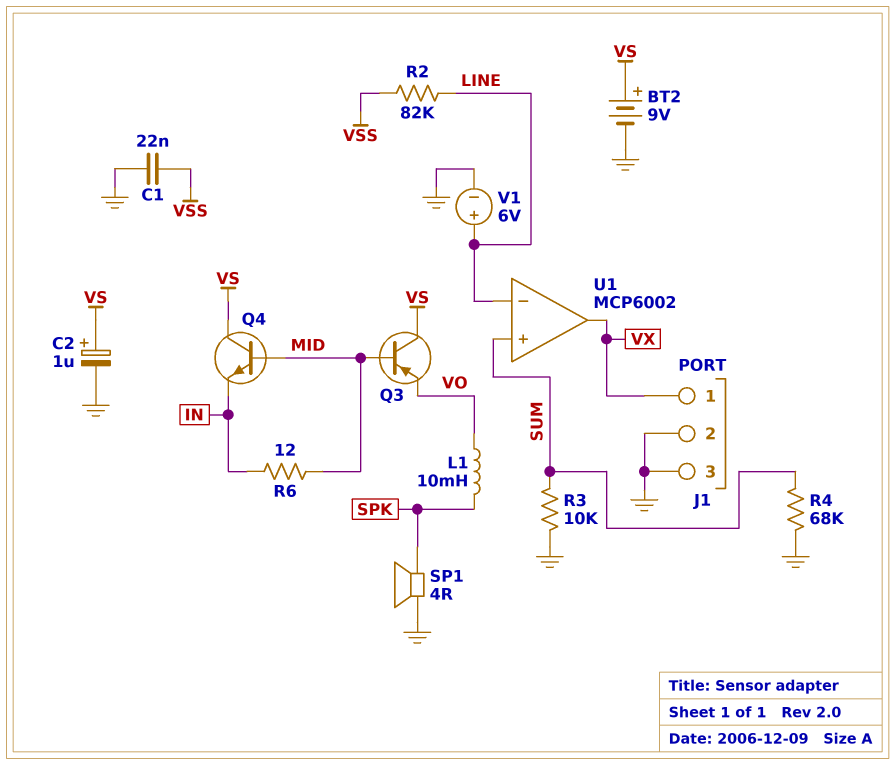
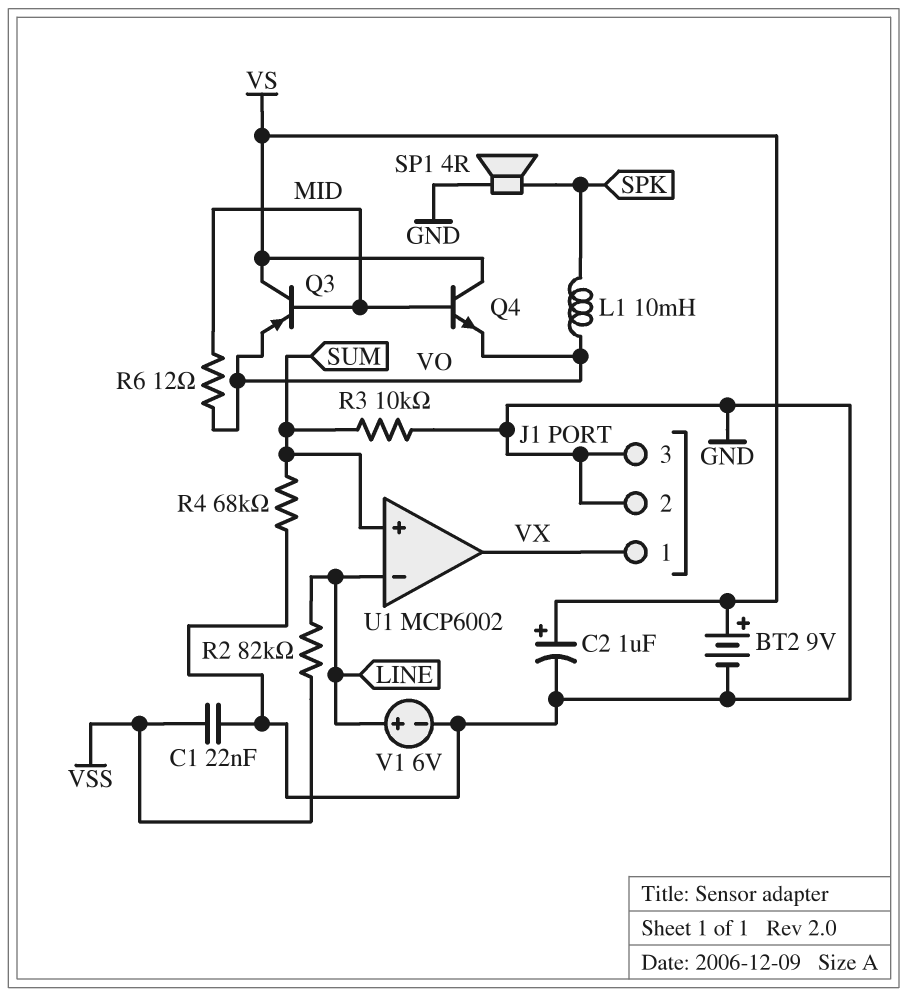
Q4: NPN (B MID, C VS, E IN) -> NPN (B MID, C VS, E VO)
R6: 12 (IN, MID) -> 12 (MID, VO)

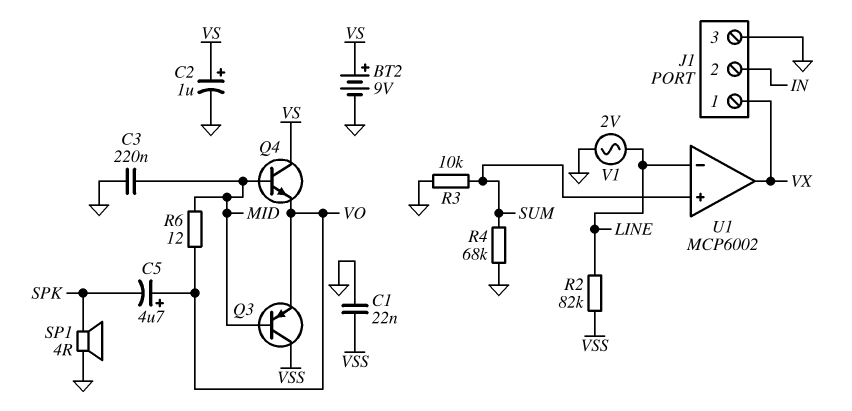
C3: none -> 220nF (GND, MID)
C5: none -> 4.7uF (plus VO, minus SPK)
J1 pin 2: GND -> IN
L1: 10mH (SPK, VO) -> none
Q3: PNP (B MID, C VS, E VO) -> PNP (B MID, C VSS, E VO)
V1: 6V (plus LINE, minus GND) -> AC 2V (GND, LINE)

